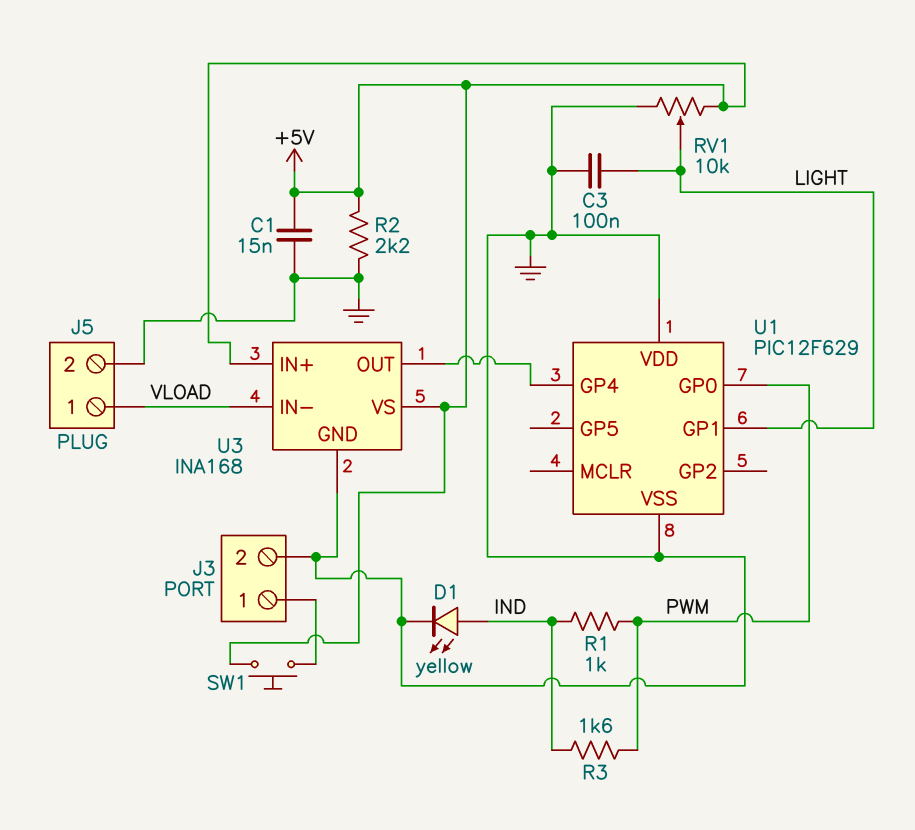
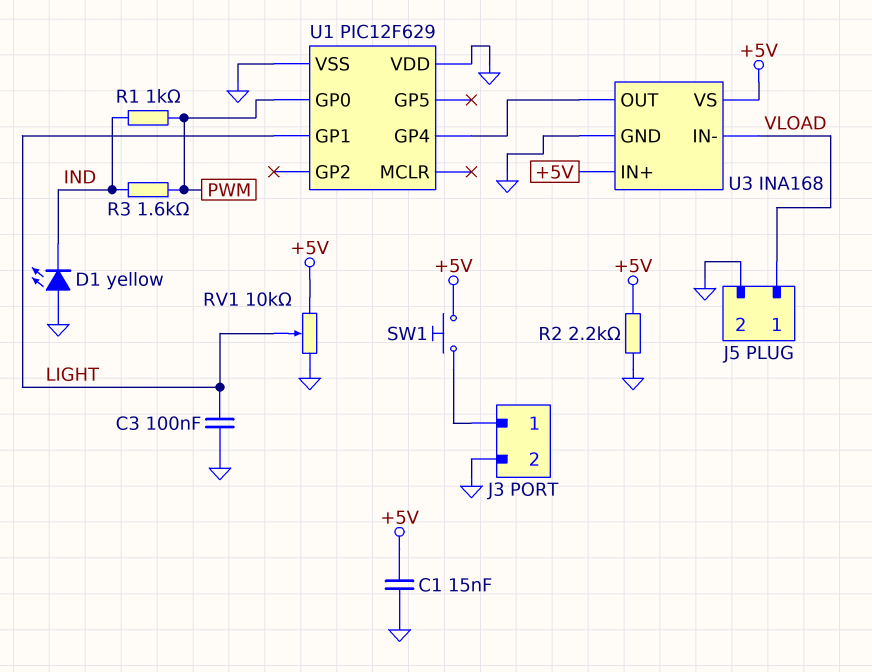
D1: LED yellow (A IND, K GND) -> LED yellow (A GND, K IND)

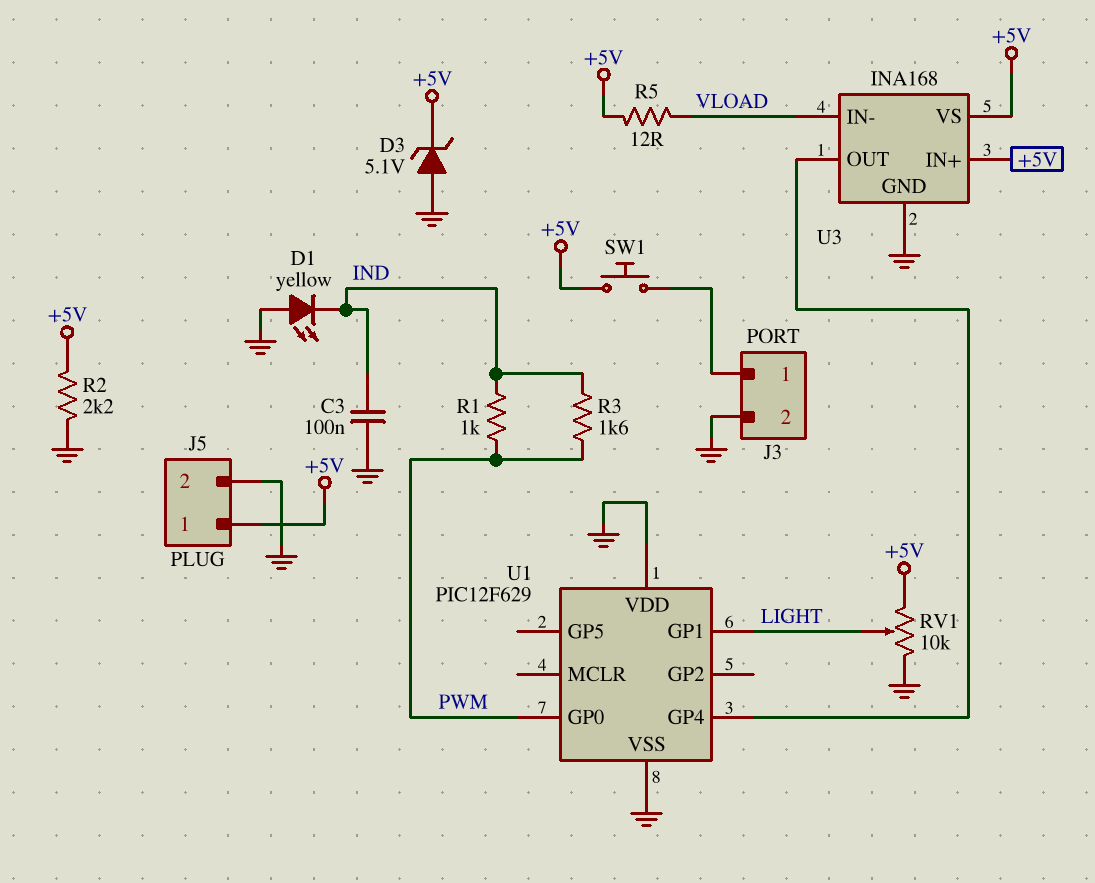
C1: 15nF (+5V, GND) -> none
C3: 100nF (GND, LIGHT) -> 100nF (GND, IND)
D3: none -> zener 5.1V (A GND, K +5V)
J5 pin 1: VLOAD -> +5V
R5: none -> 12 (+5V, VLOAD)

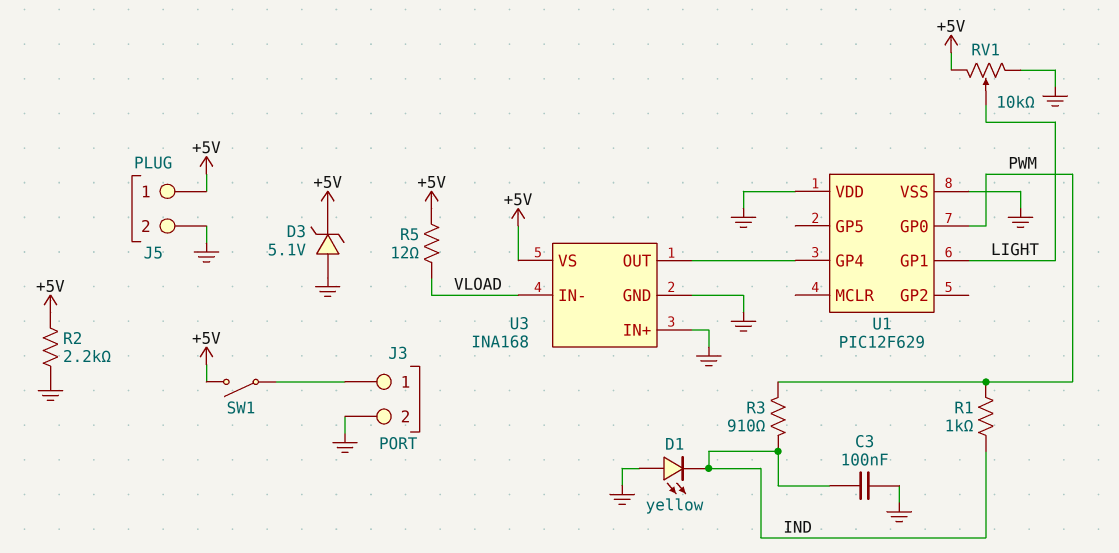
R3: 1.6k (IND, PWM) -> 910 (IND, PWM)
SW1: button (+5V, J3/1) -> switch (+5V, J3/1)
U3 pin IN+: +5V -> GND

